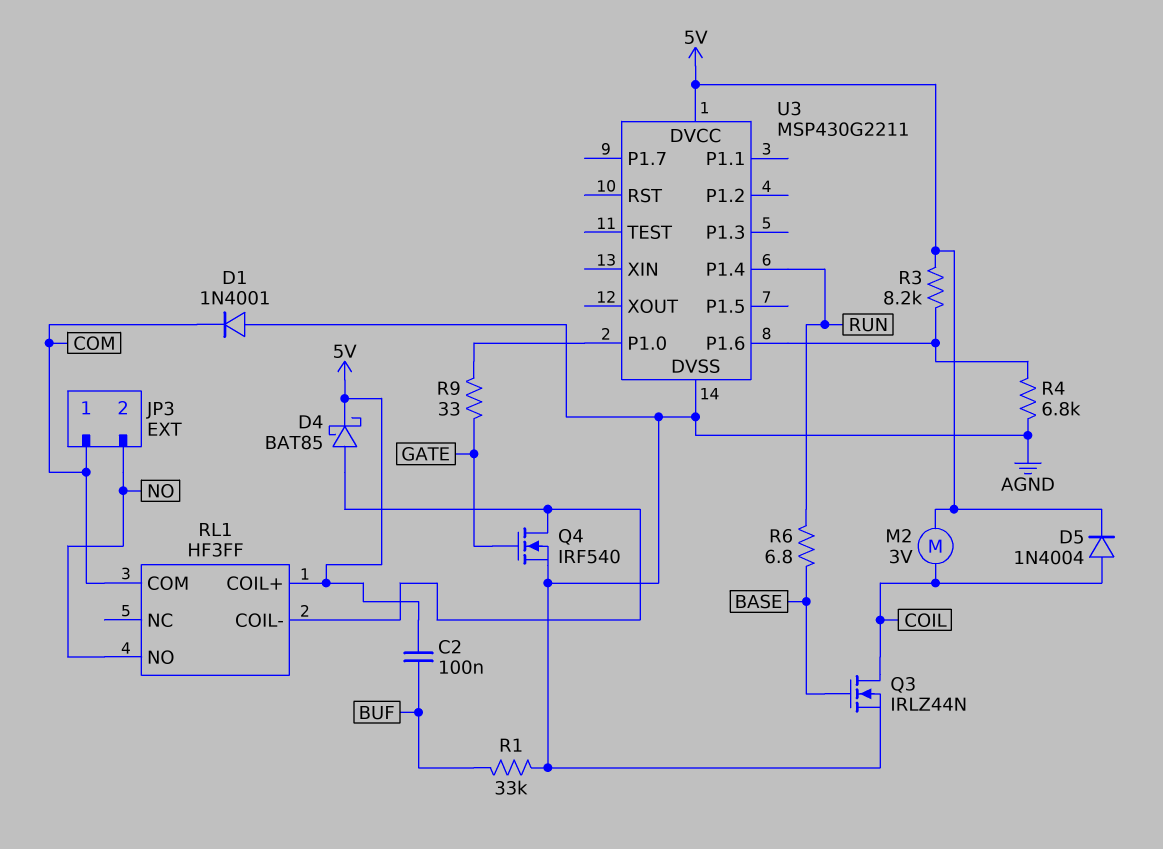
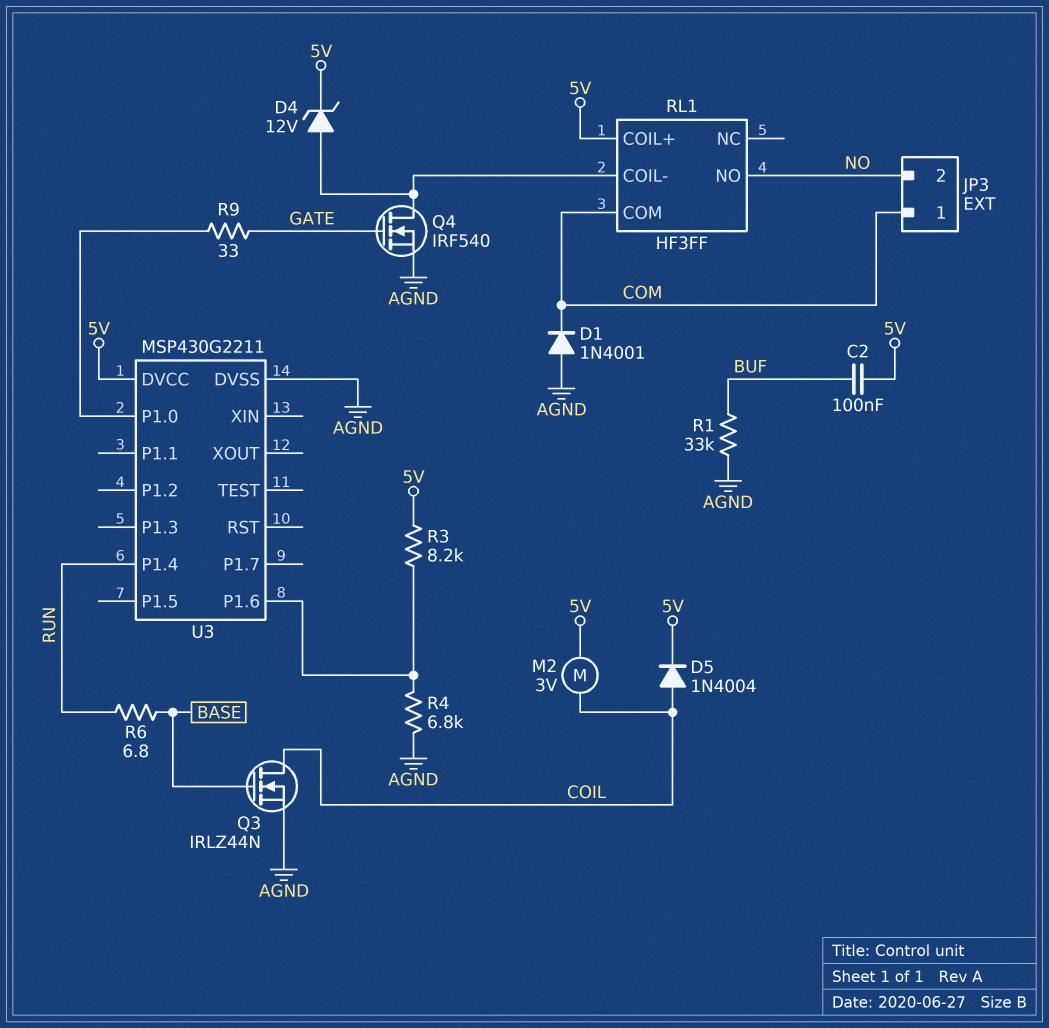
D4: schottky BAT85 (A RL1/COIL-, K 5V) -> zener 12V (A RL1/COIL-, K 5V)

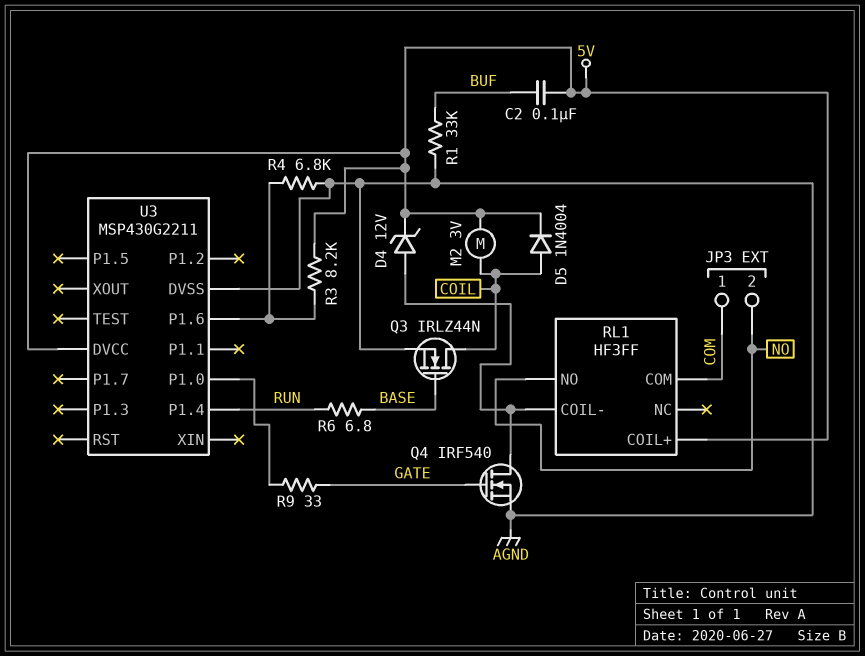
D1: diode 1N4001 (A AGND, K COM) -> none

